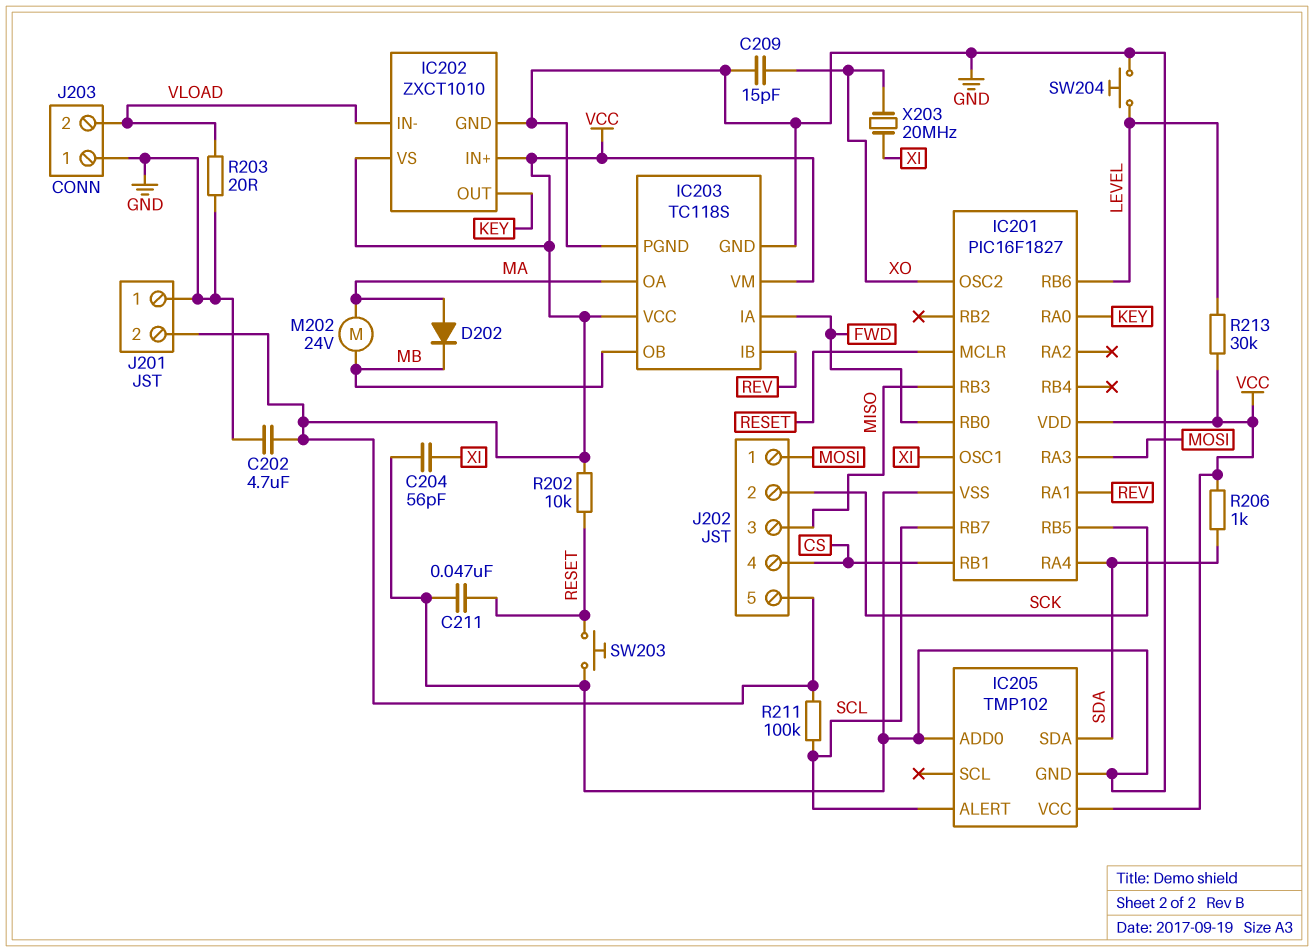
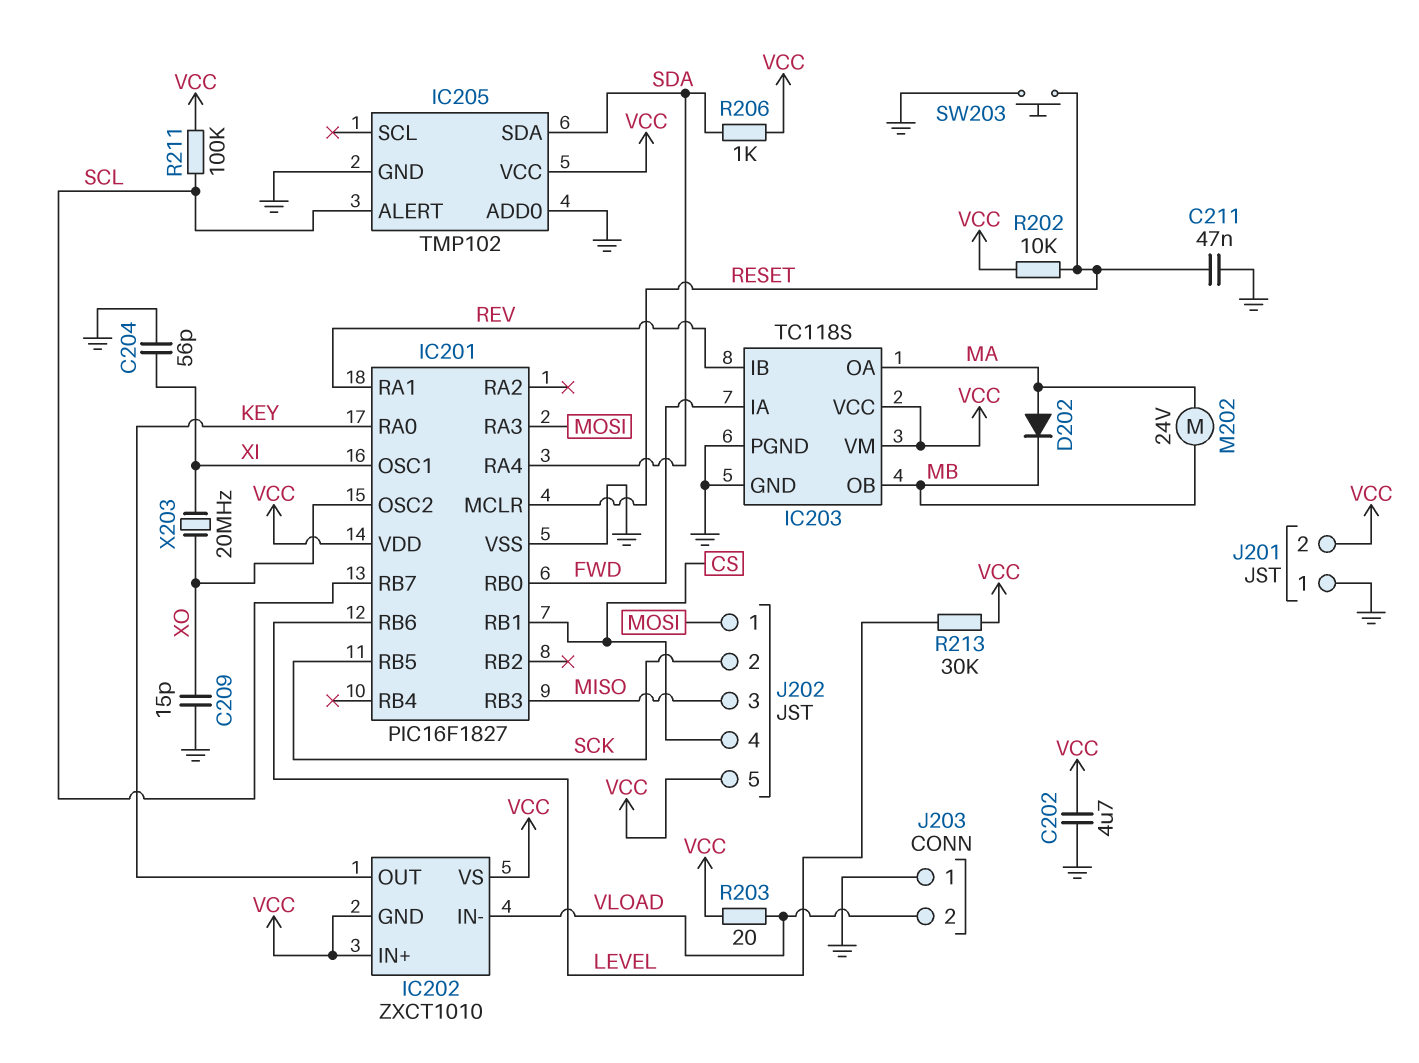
IC202 pin GND: GND -> VCC
R203: 20 (GND, VLOAD) -> 20 (VCC, VLOAD)
SW204: button (GND, LEVEL) -> none

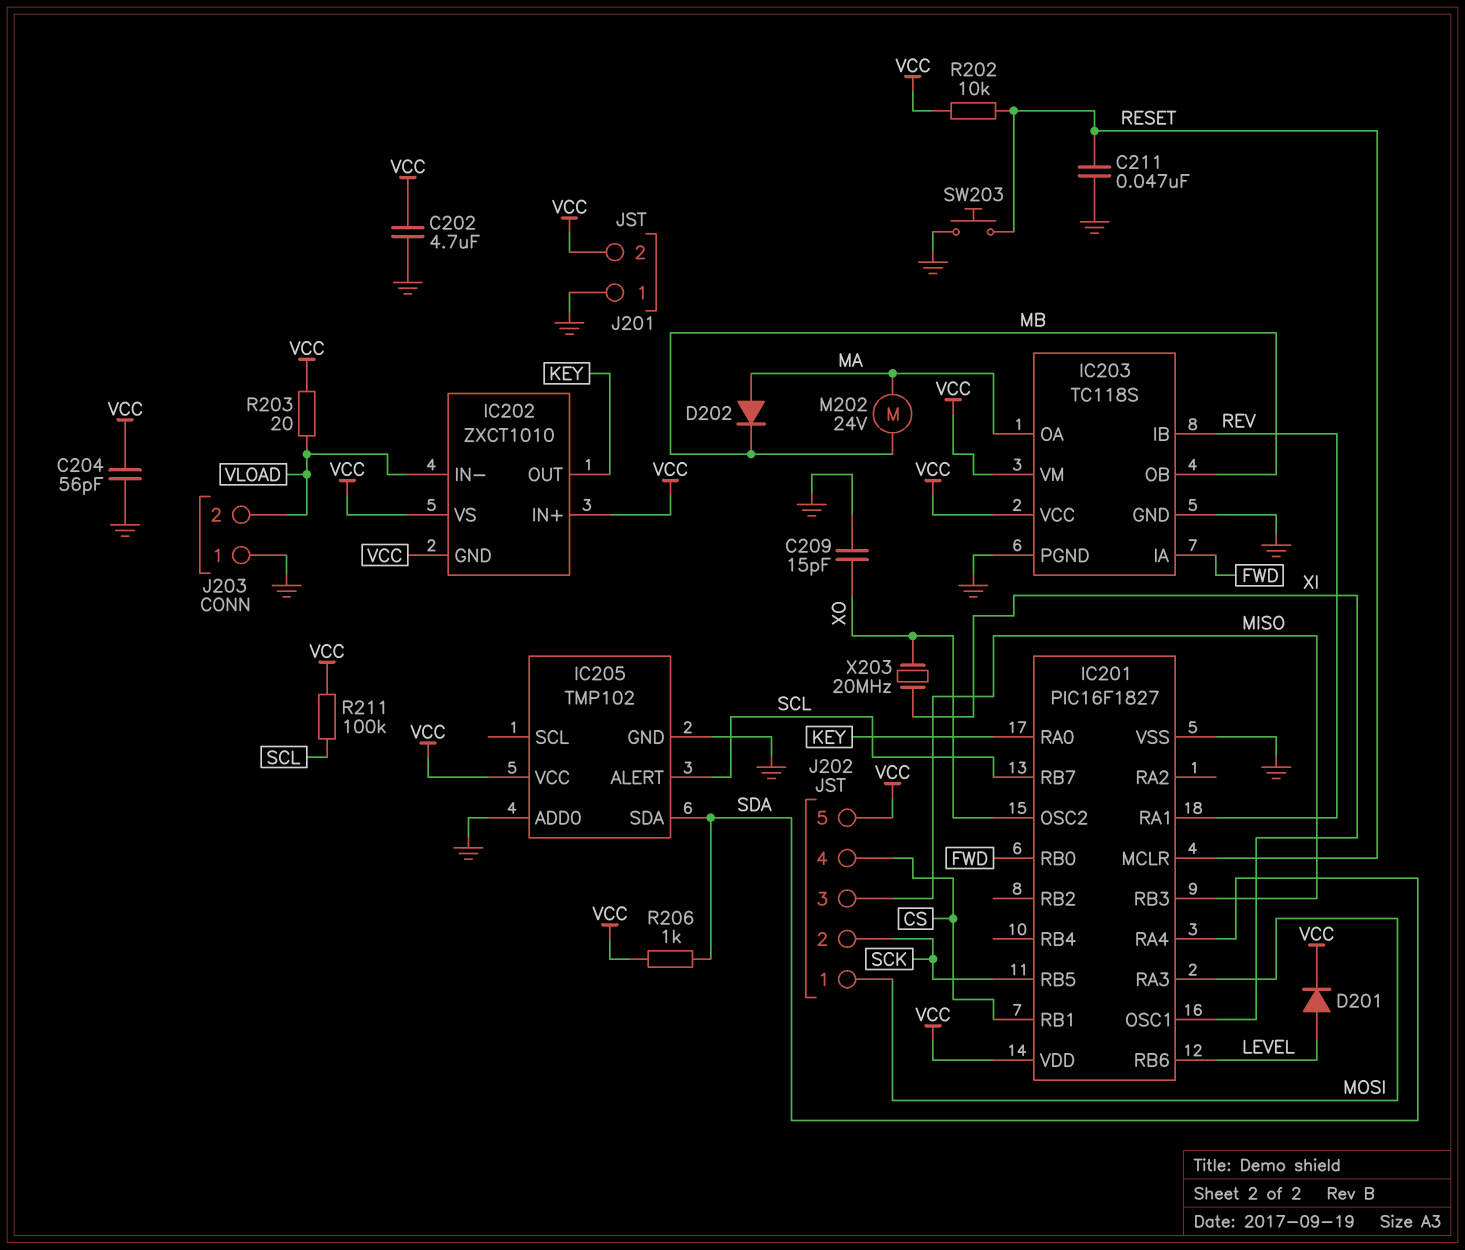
C204: 56pF (GND, XI) -> 56pF (GND, VCC)
D201: none -> diode (A LEVEL, K VCC)
R213: 30k (LEVEL, VCC) -> none

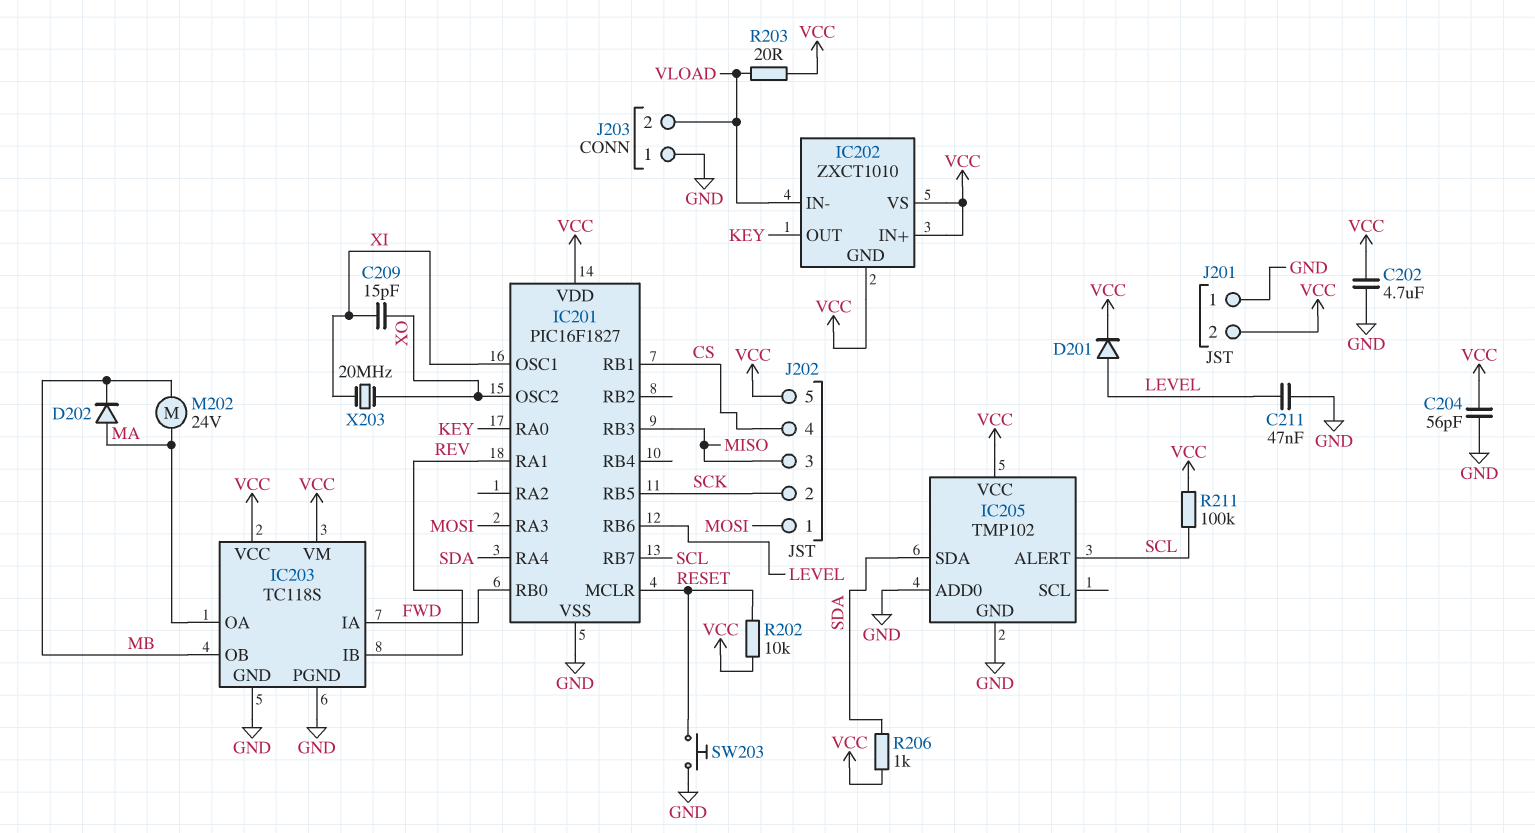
C209: 15pF (GND, XO) -> 15pF (XI, XO)
C211: 47nF (GND, RESET) -> 47nF (GND, LEVEL)

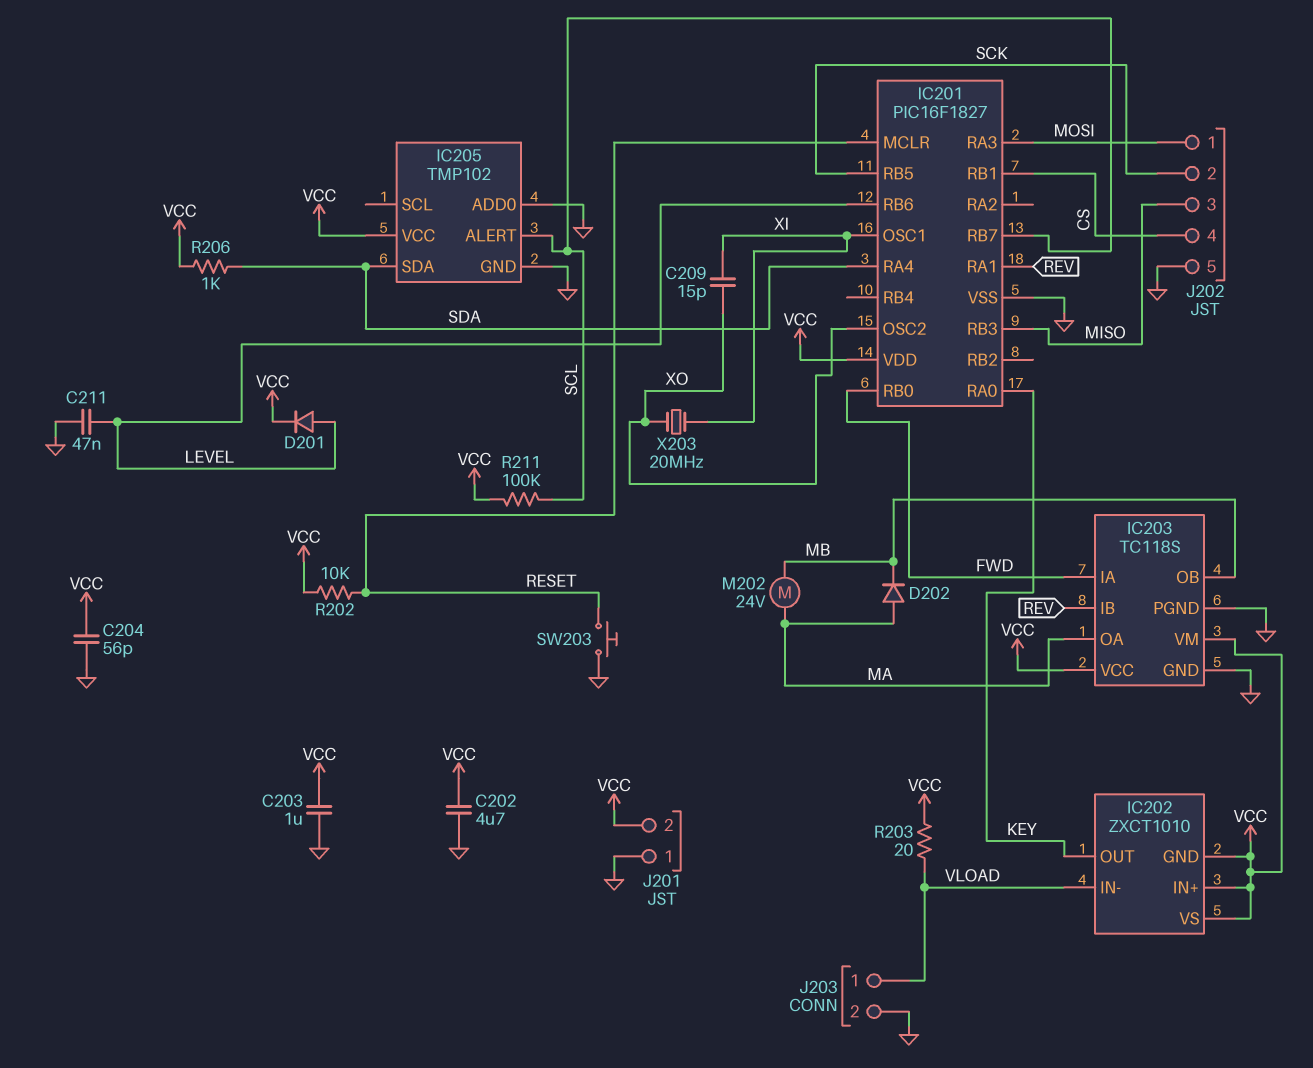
C203: none -> 1uF (GND, VCC)
J202 pin 5: VCC -> GND
J203 pin 1: GND -> VLOAD
J203 pin 2: VLOAD -> GND

